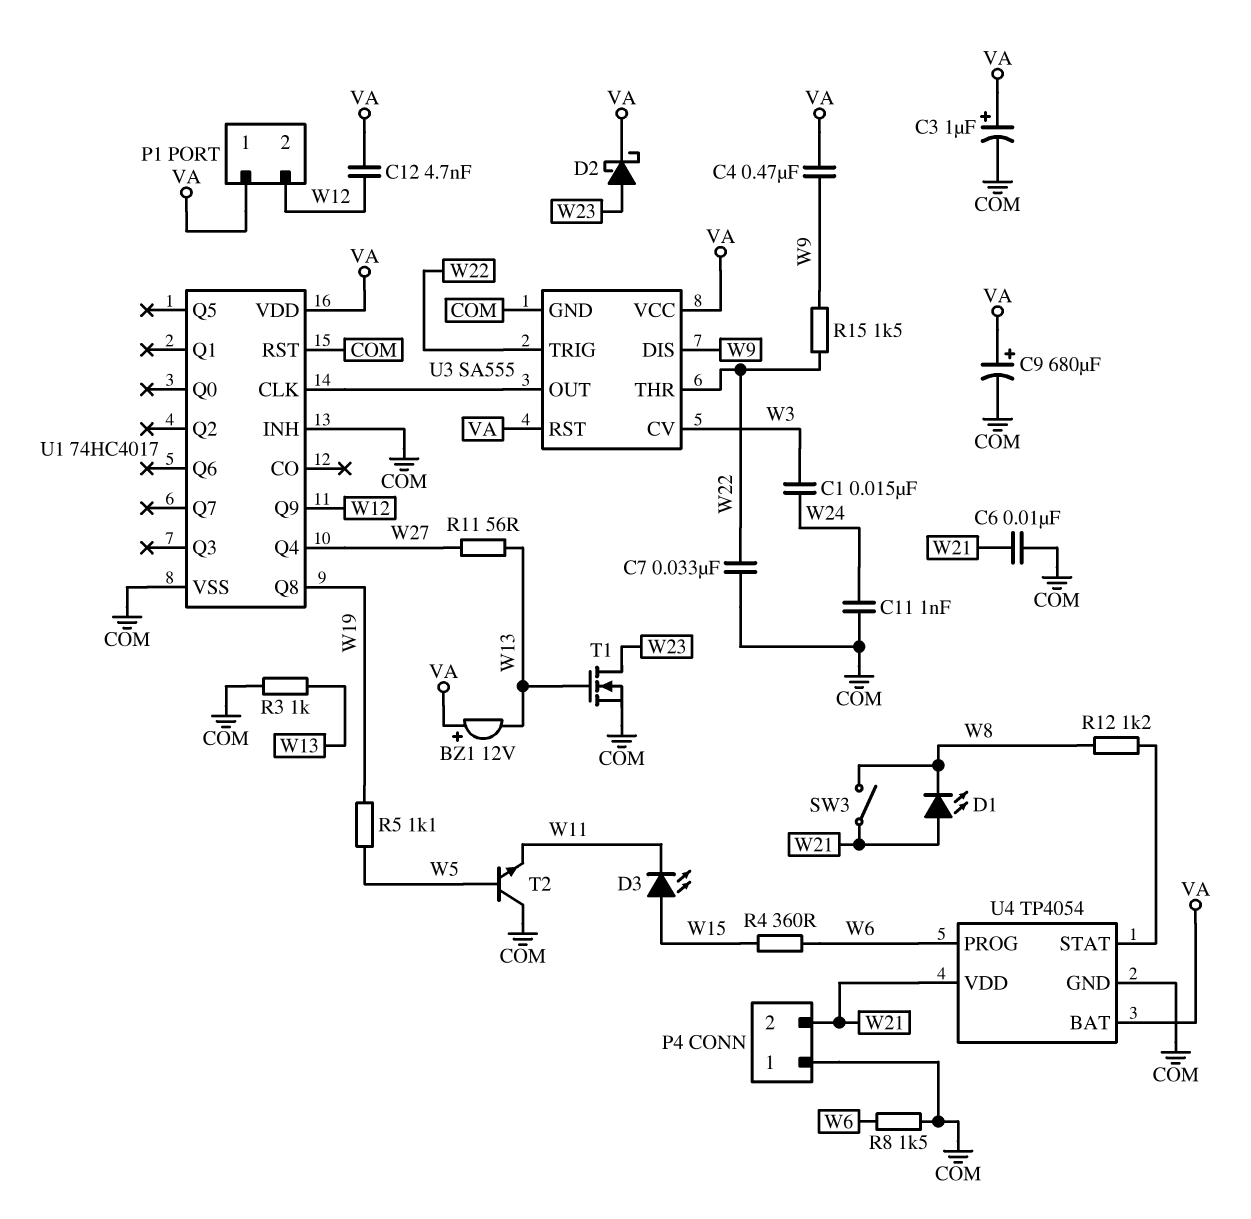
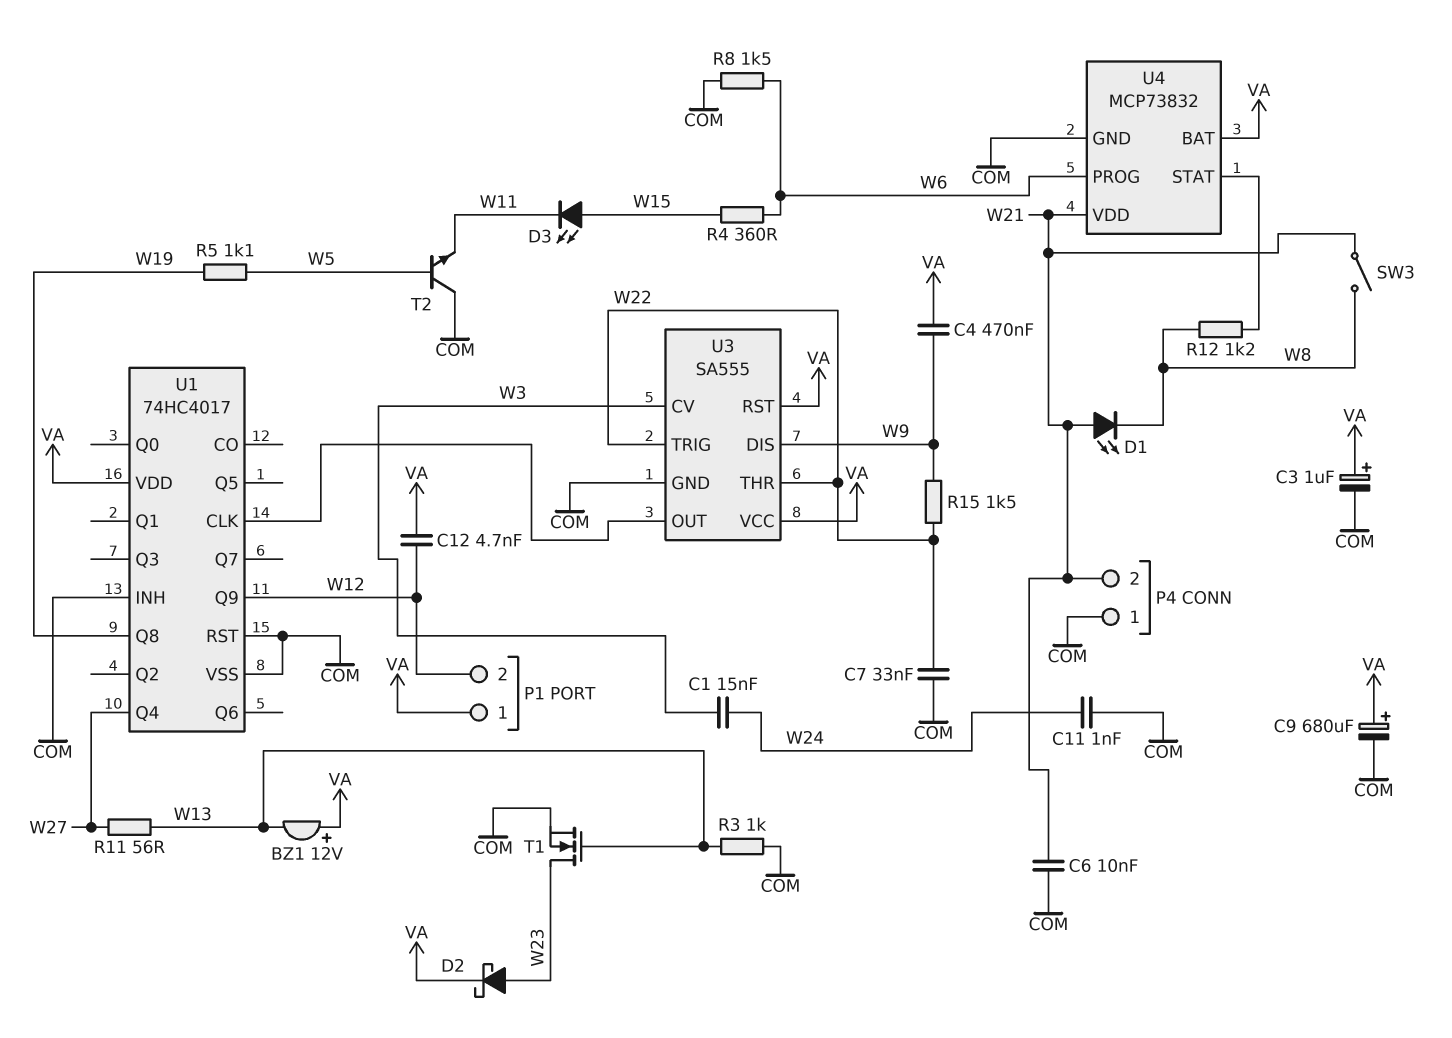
U4: TP4054 -> MCP73832

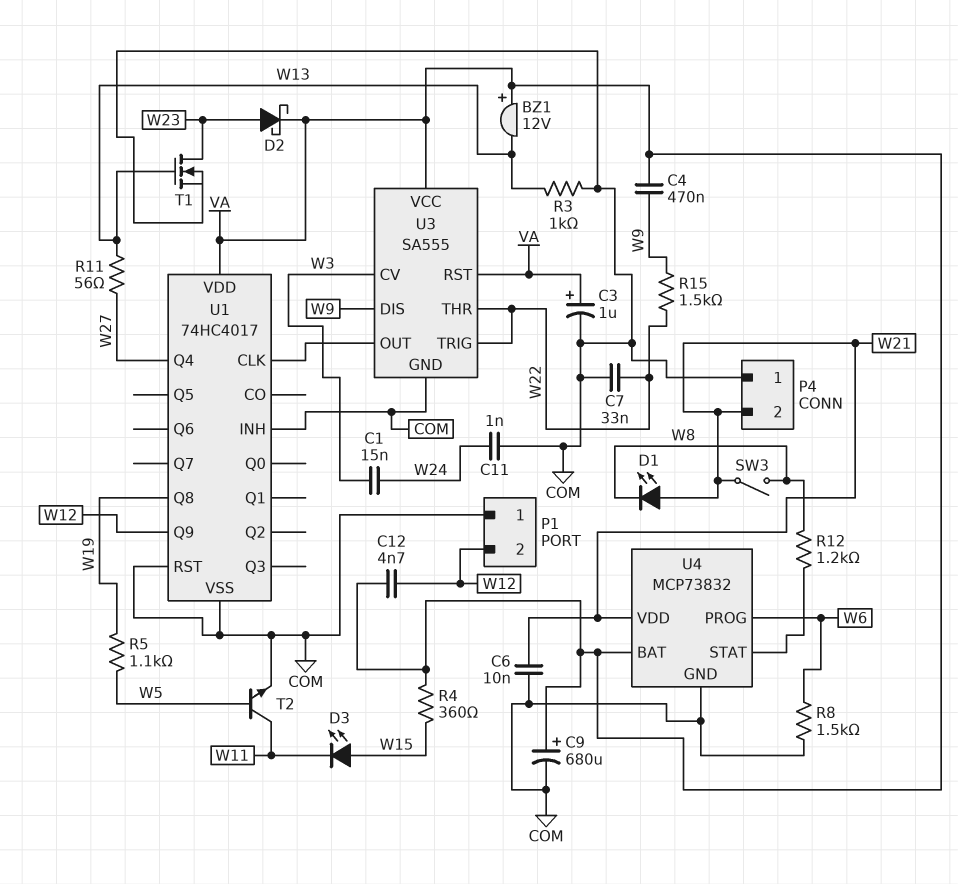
P1 pin 1: VA -> COM
R4: 360 (W6, W15) -> 360 (VA, W15)
T2: NPN (B W5, C COM, E W11) -> NPN (B W5, C W11, E COM)

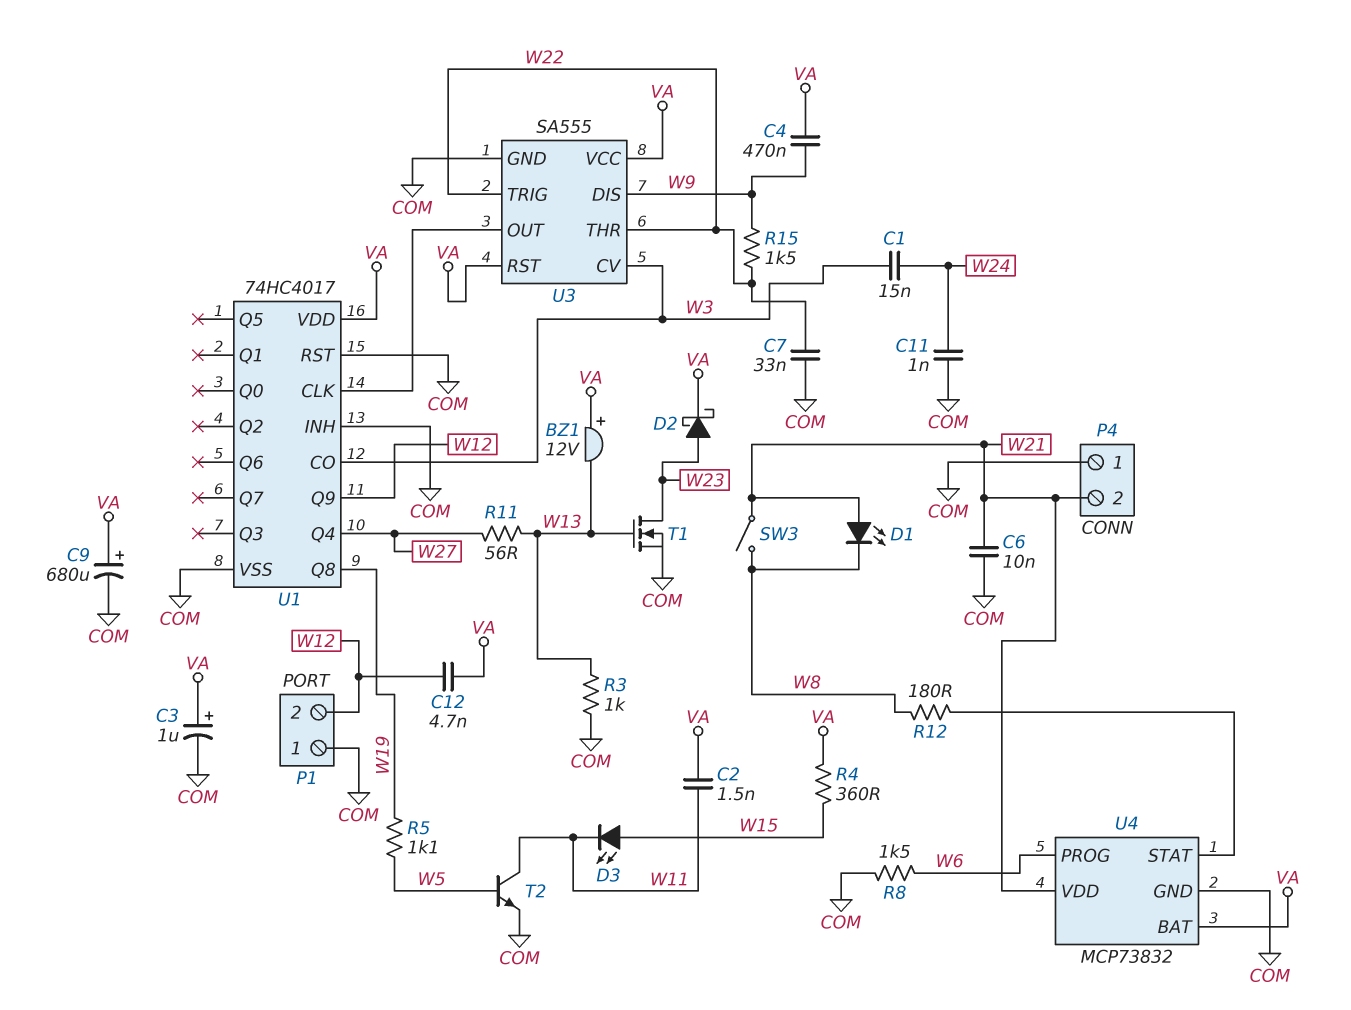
C2: none -> 1.5nF (VA, W11)
R12: 1.2k (U4/STAT, W8) -> 180 (U4/STAT, W8)
U1 pin CO: none -> W3

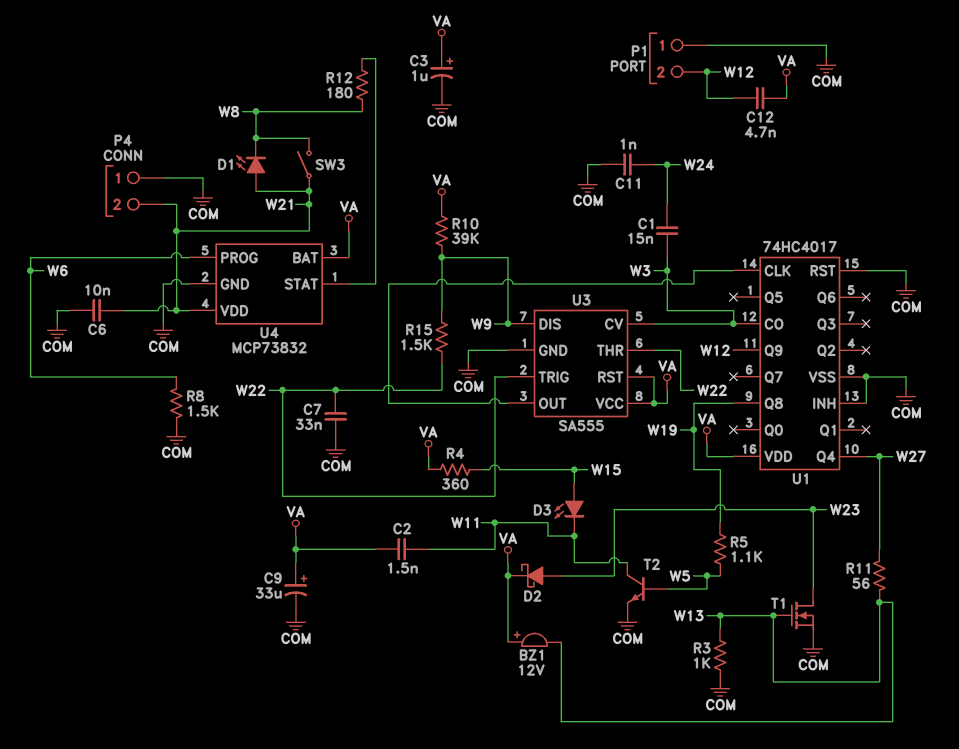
C4: 470nF (VA, W9) -> none
C9: 680uF (plus VA, minus COM) -> 33uF (plus VA, minus COM)
R10: none -> 39k (VA, W9)

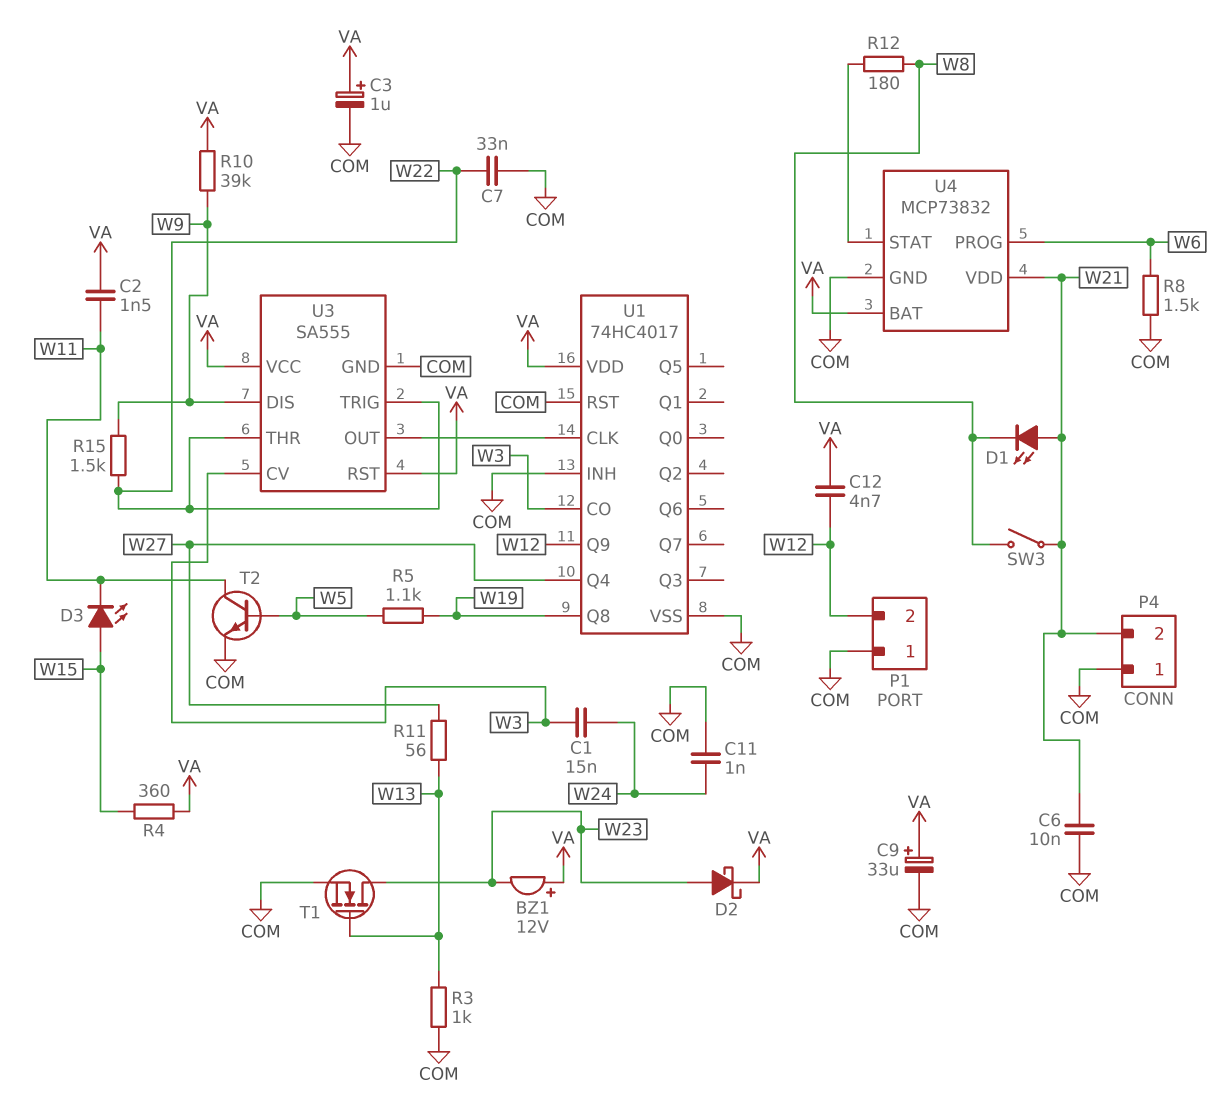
BZ1: buzzer 12V (plus VA, minus W13) -> buzzer 12V (plus VA, minus W23)

